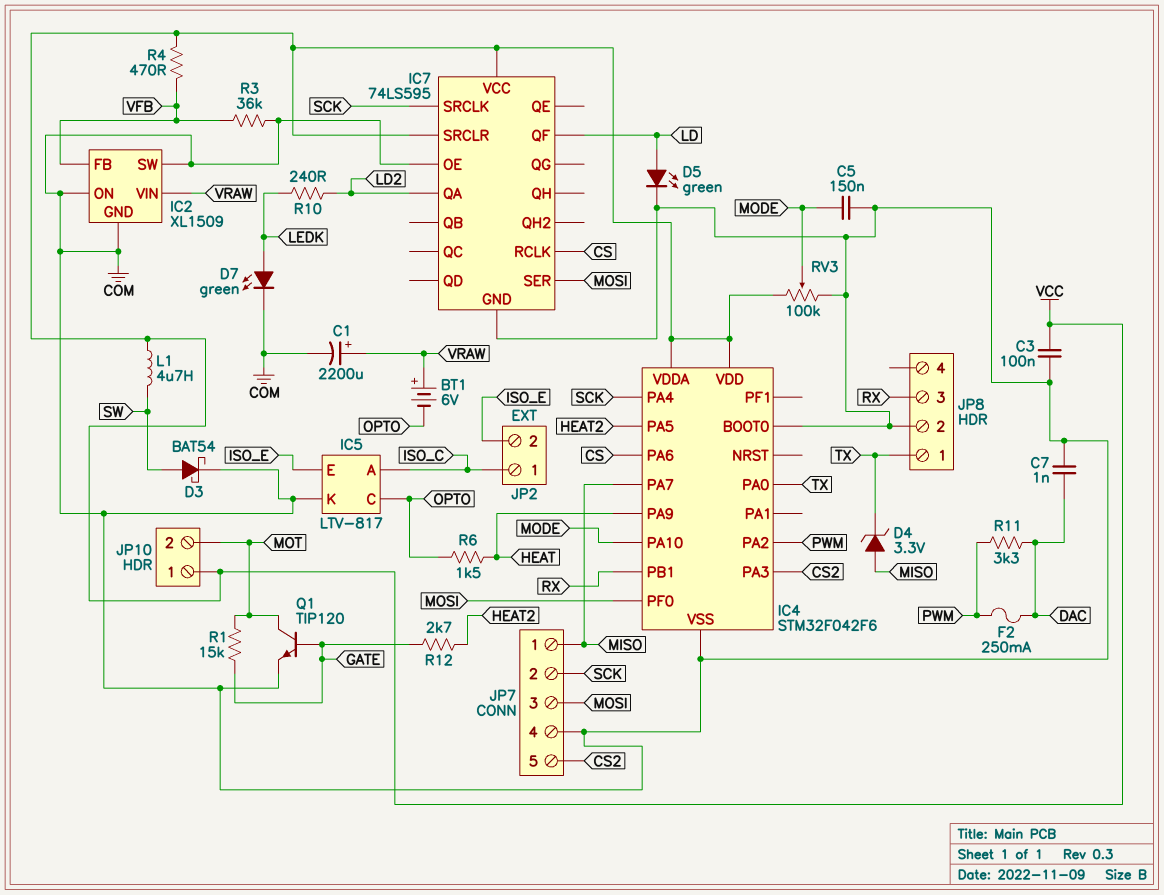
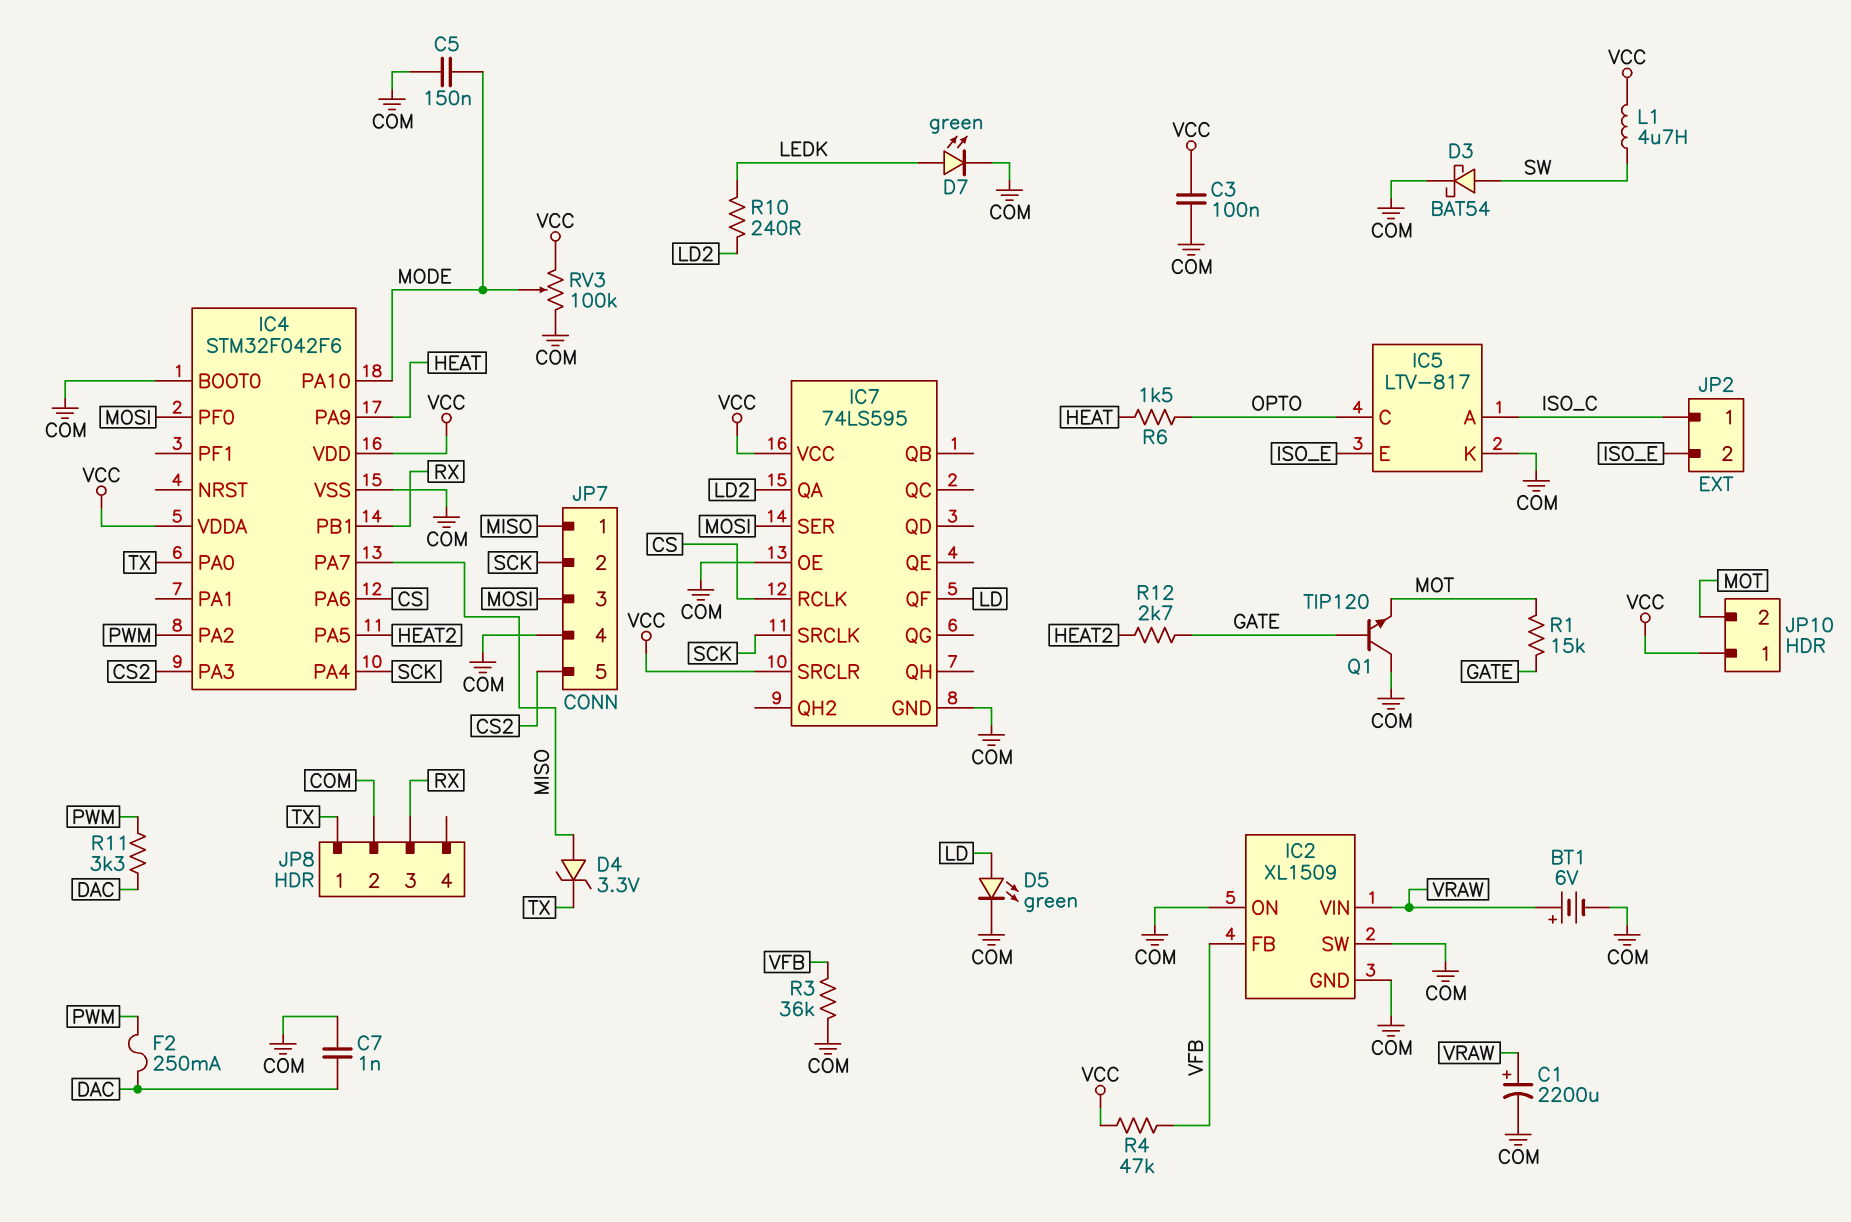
BT1: 6V (plus VRAW, minus OPTO) -> 6V (plus VRAW, minus COM)
Q1: NPN TIP120 (B GATE, C MOT, E COM) -> NPN TIP120 (B GATE, C COM, E MOT)
R4: 470 (VCC, VFB) -> 47k (VCC, VFB)

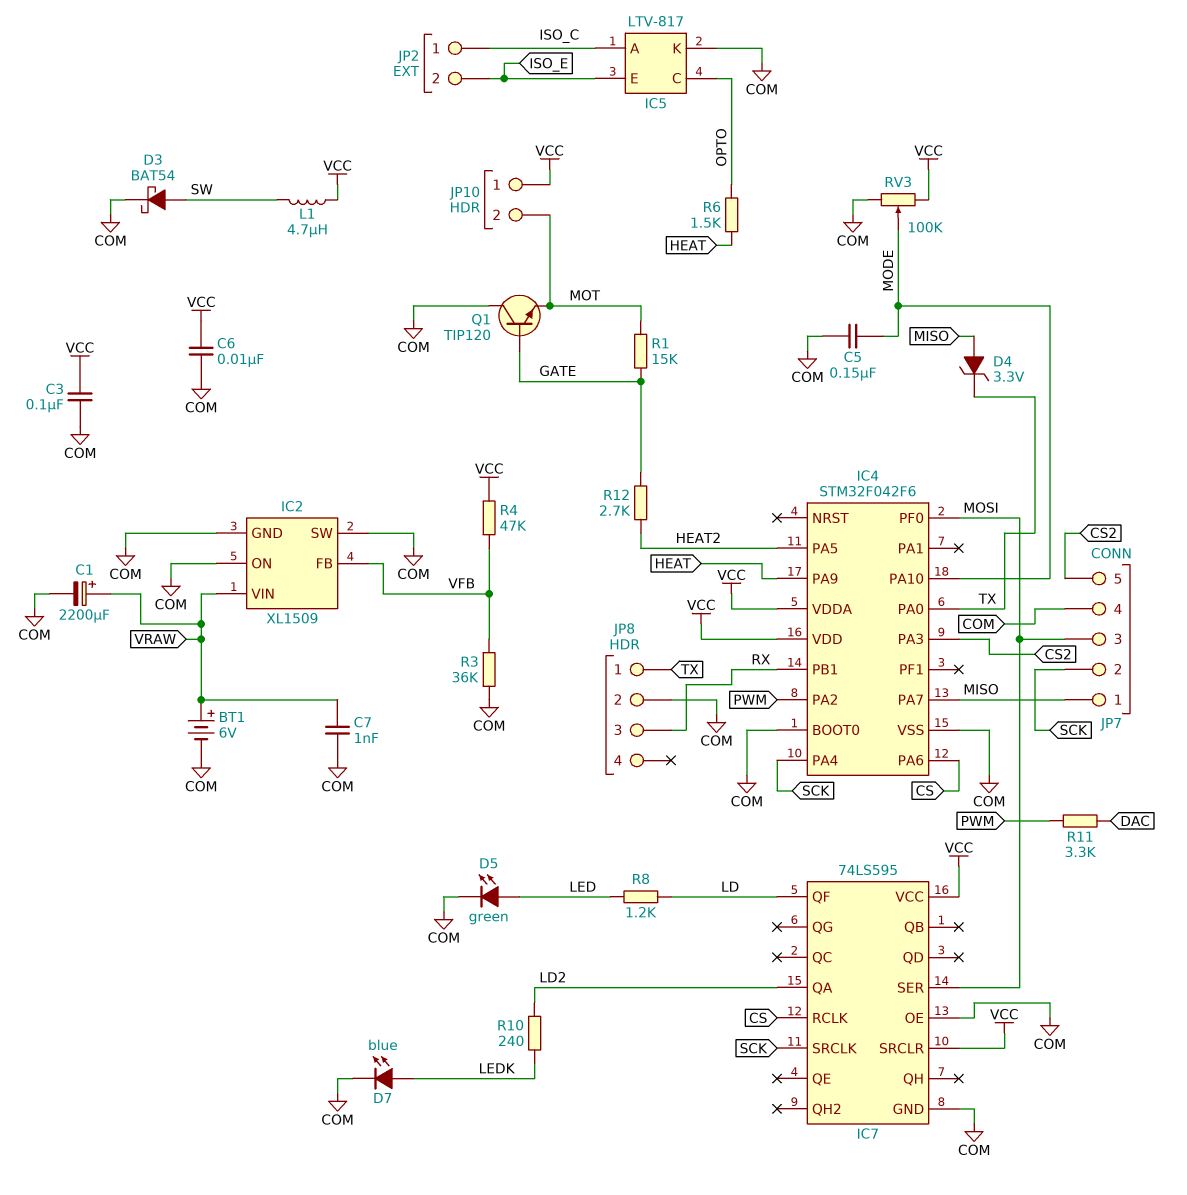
C6: none -> 10nF (COM, VCC)
C7: 1nF (COM, DAC) -> 1nF (COM, VRAW)
D5: LED green (A LD, K COM) -> LED green (A LED, K COM)
D7: LED green (A LEDK, K COM) -> LED blue (A LEDK, K COM)
F2: 250mA (DAC, PWM) -> none
R8: none -> 1.2k (LD, LED)

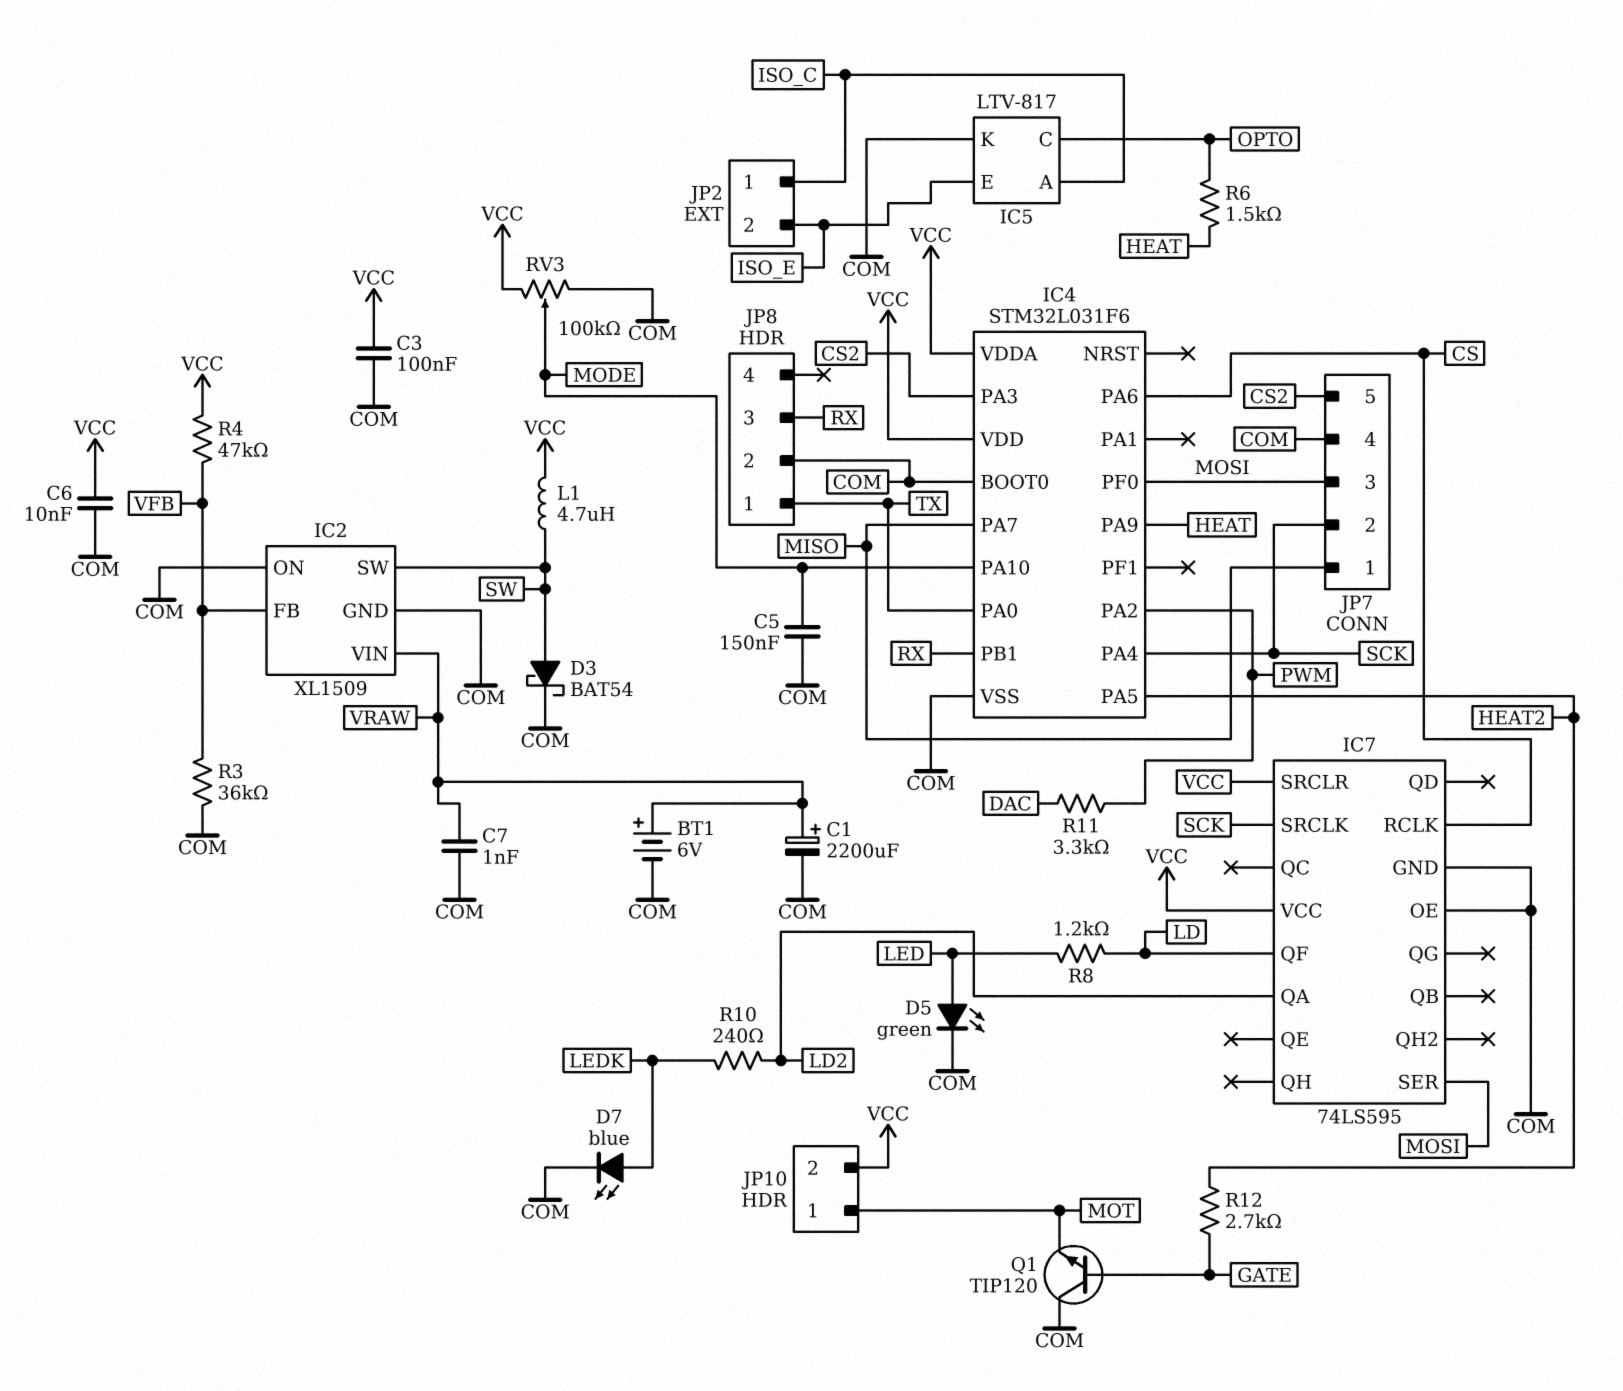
D4: zener 3.3V (A MISO, K TX) -> none
IC2 pin SW: COM -> SW
IC4: STM32F042F6 -> STM32L031F6
JP10 pin 1: VCC -> MOT
JP10 pin 2: MOT -> VCC
R1: 15k (GATE, MOT) -> none

